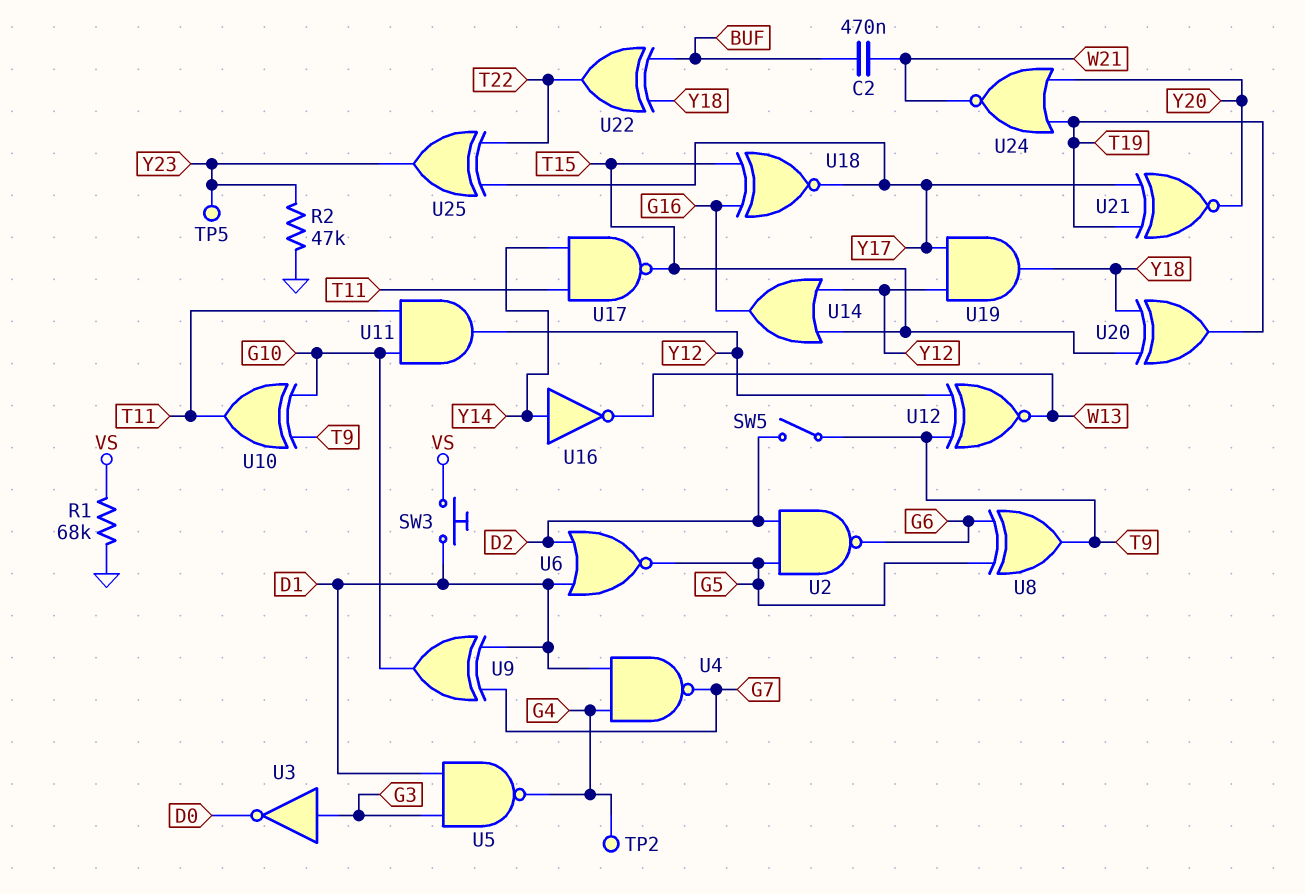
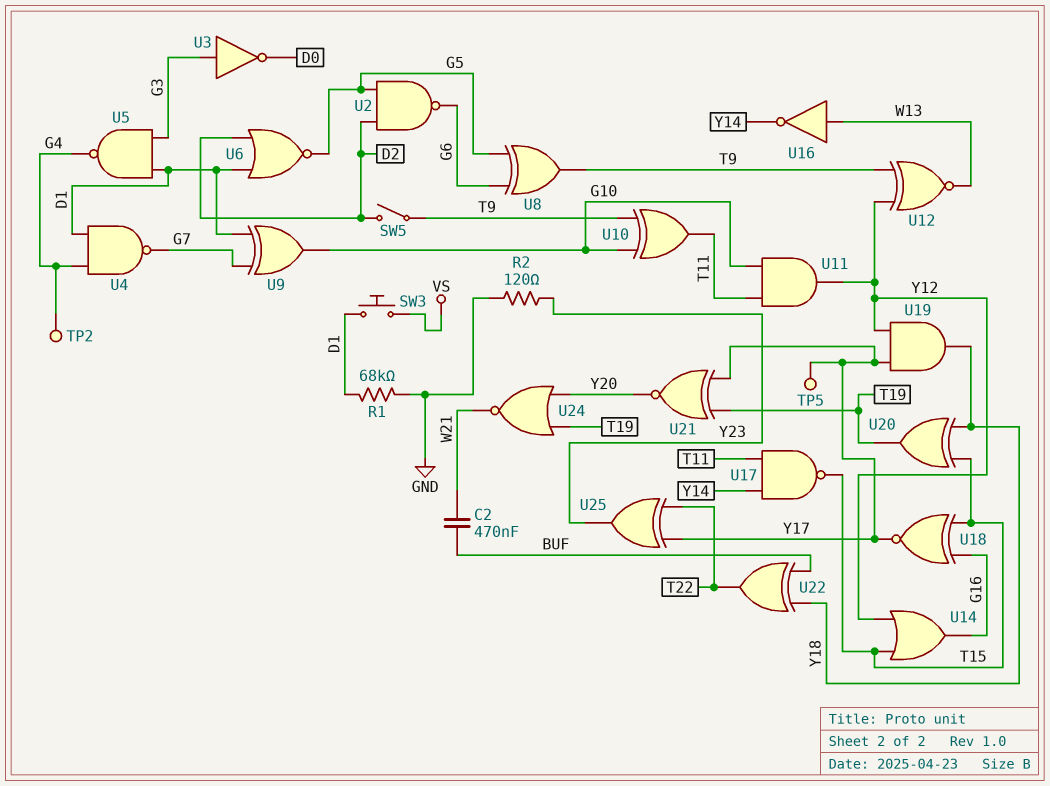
R1: 68k (GND, VS) -> 68k (D1, GND)
R2: 47k (GND, Y23) -> 120 (GND, Y23)
TP5: test point (Y23) -> test point (Y17)
U16: NOT (in Y14, out W13) -> NOT (in W13, out Y14)

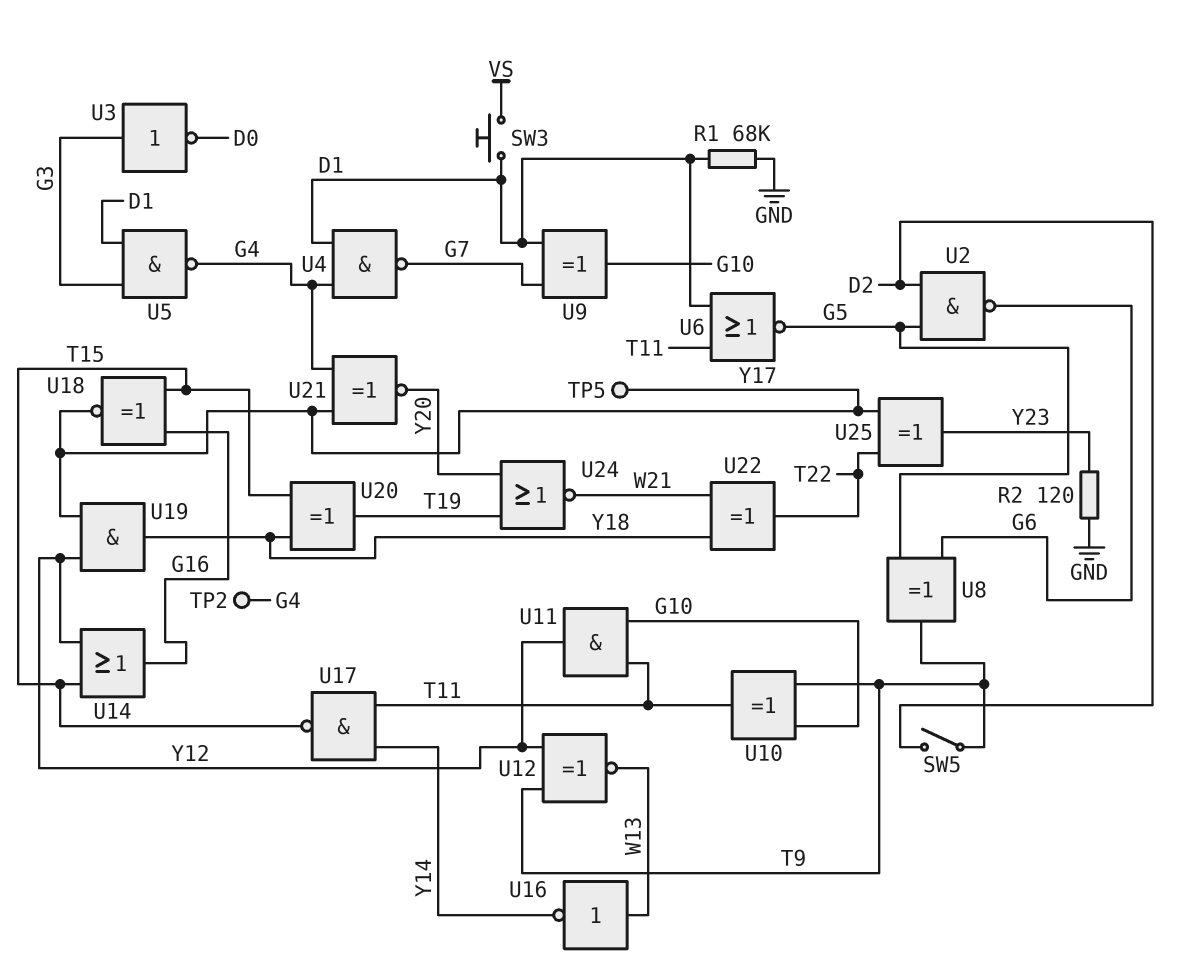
C2: 470nF (BUF, W21) -> none
U6: NOR (in D1, in D2, out G5) -> NOR (in D1, in T11, out G5)
U21: XNOR (in T19, in Y17, out Y20) -> XNOR (in G4, in Y17, out Y20)
U22: XOR (in BUF, in Y18, out T22) -> XOR (in W21, in Y18, out T22)

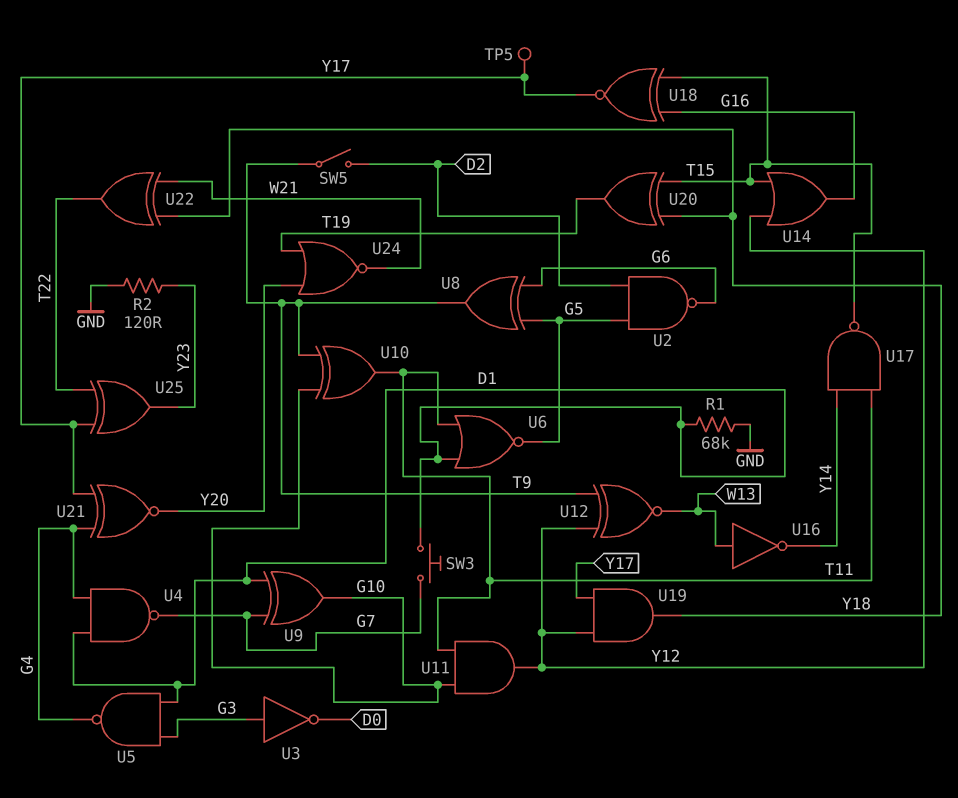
SW3: button (D1, VS) -> button (D1, G7)
TP2: test point (G4) -> none

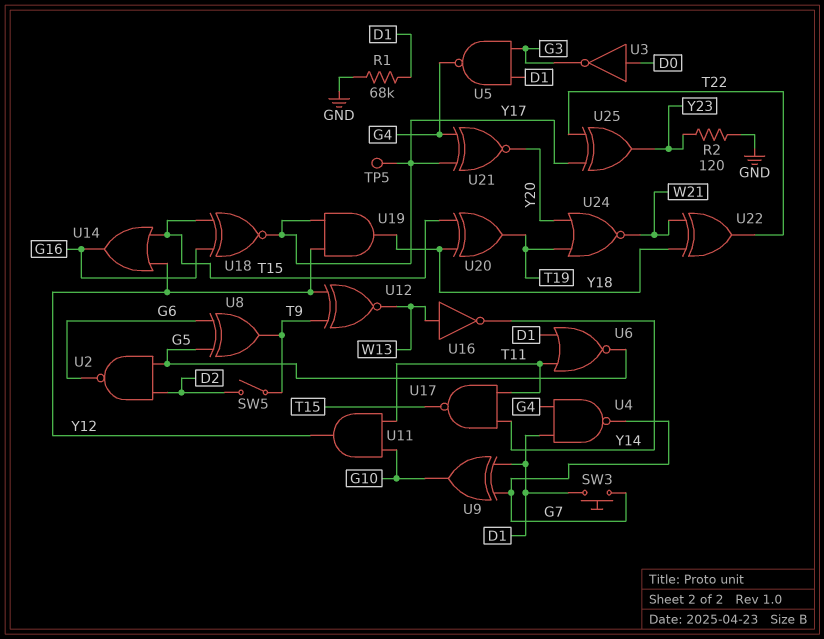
U3: NOT (in G3, out D0) -> NOT (in D0, out G3)
U10: XOR (in G10, in T9, out T11) -> none

